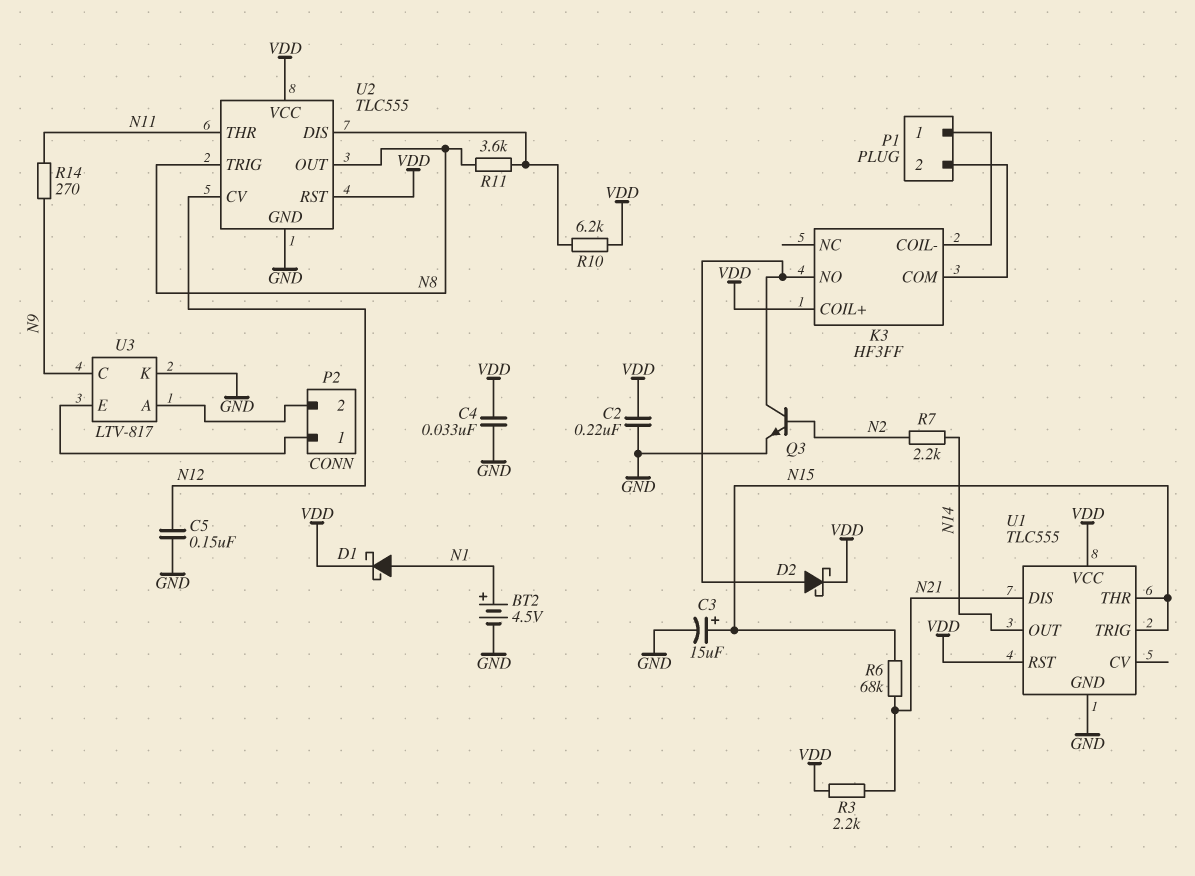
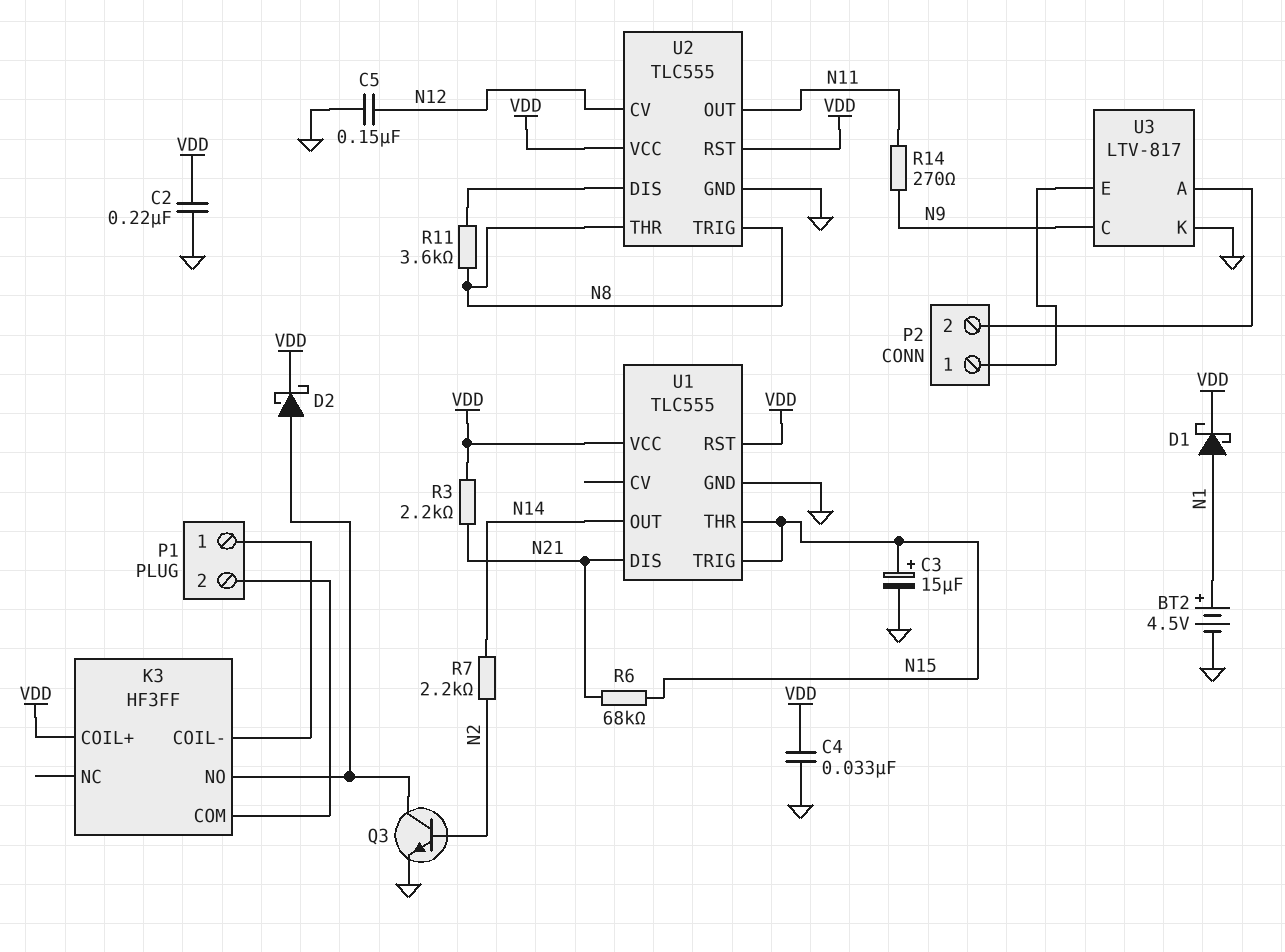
R10: 6.2k (U2/DIS, VDD) -> none
U2 pin OUT: N8 -> N11
U2 pin THR: N11 -> N8

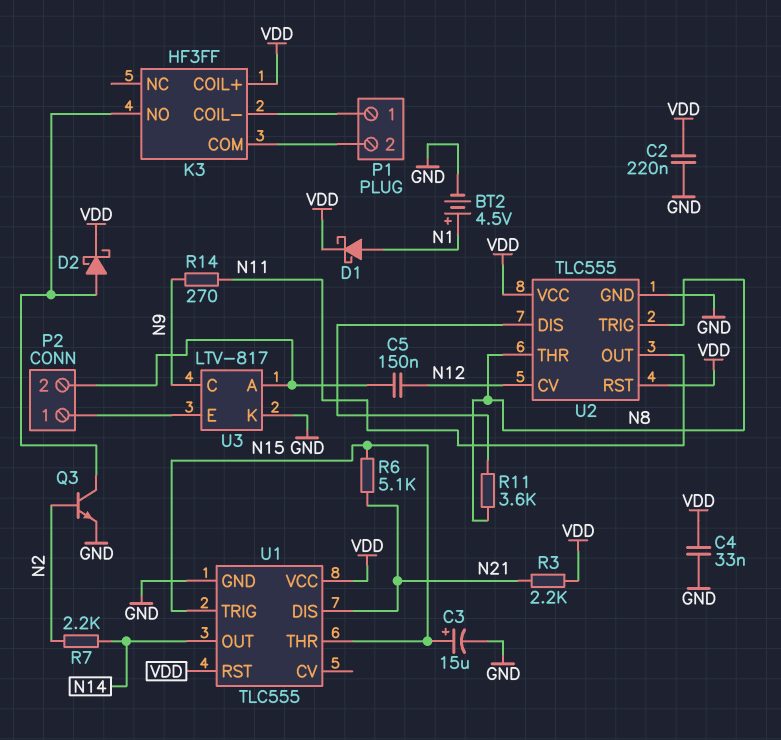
C5: 150nF (GND, N12) -> 150nF (N12, P2/2)
R6: 68k (N15, N21) -> 5.1k (N15, N21)

